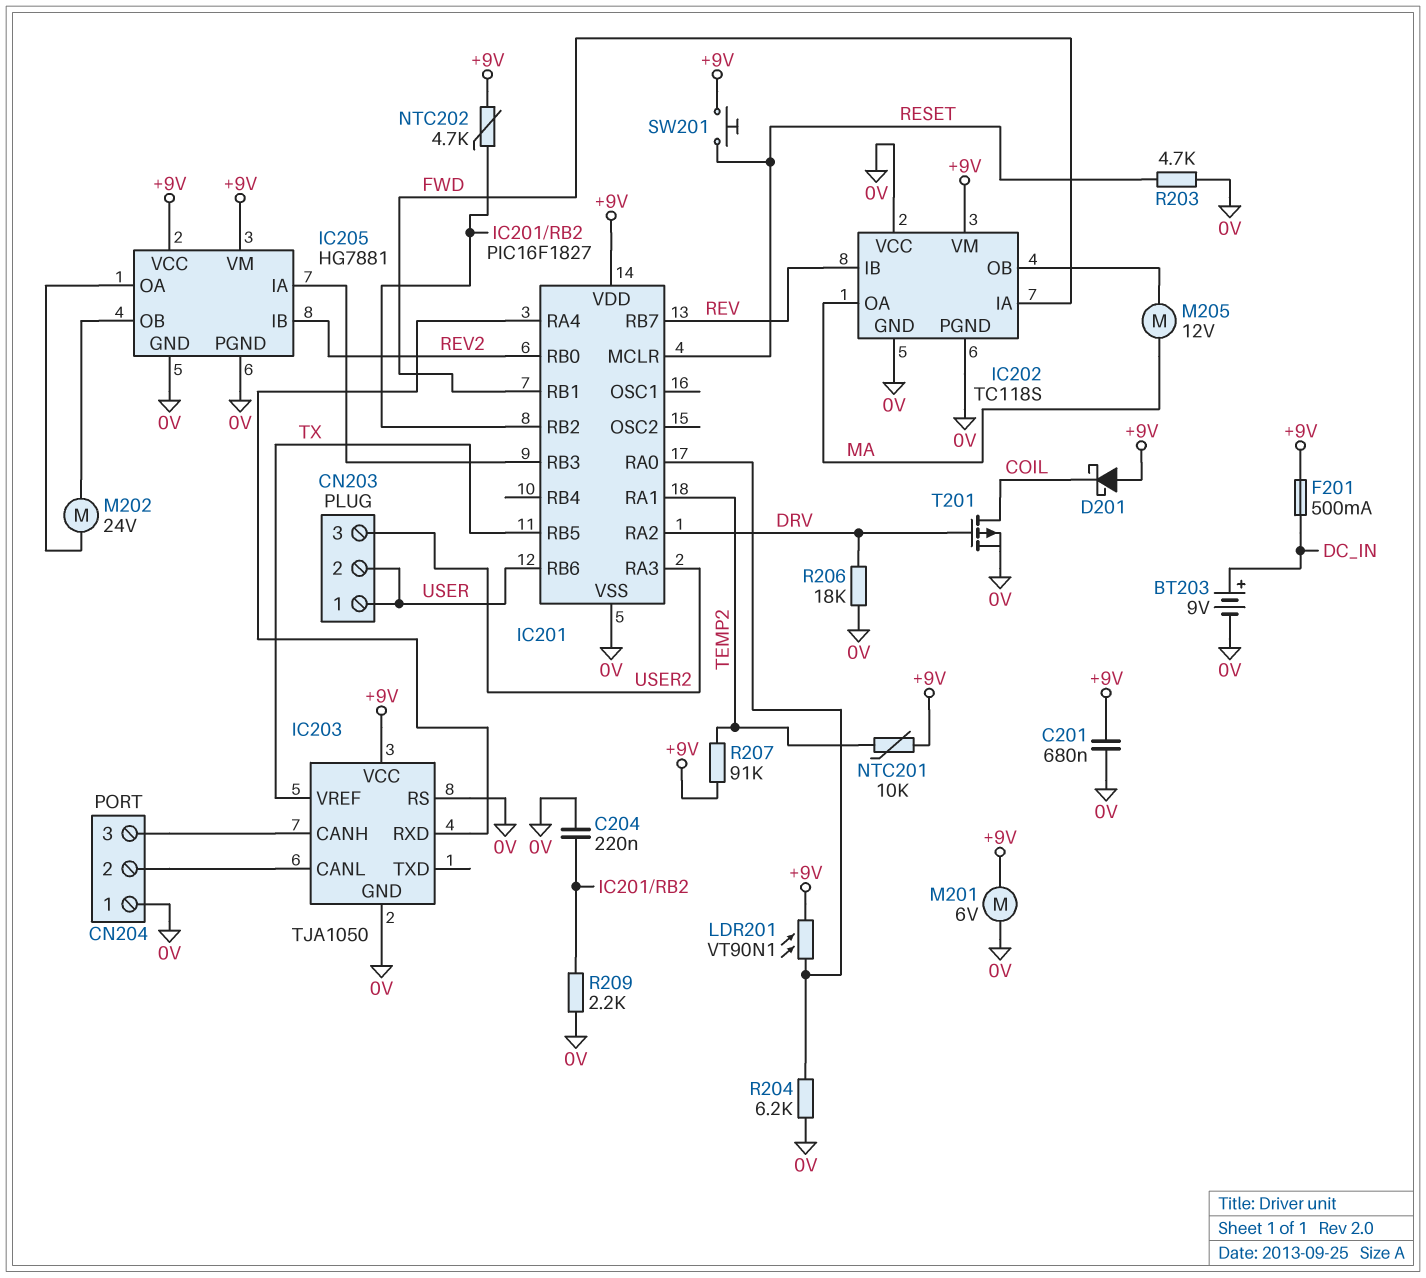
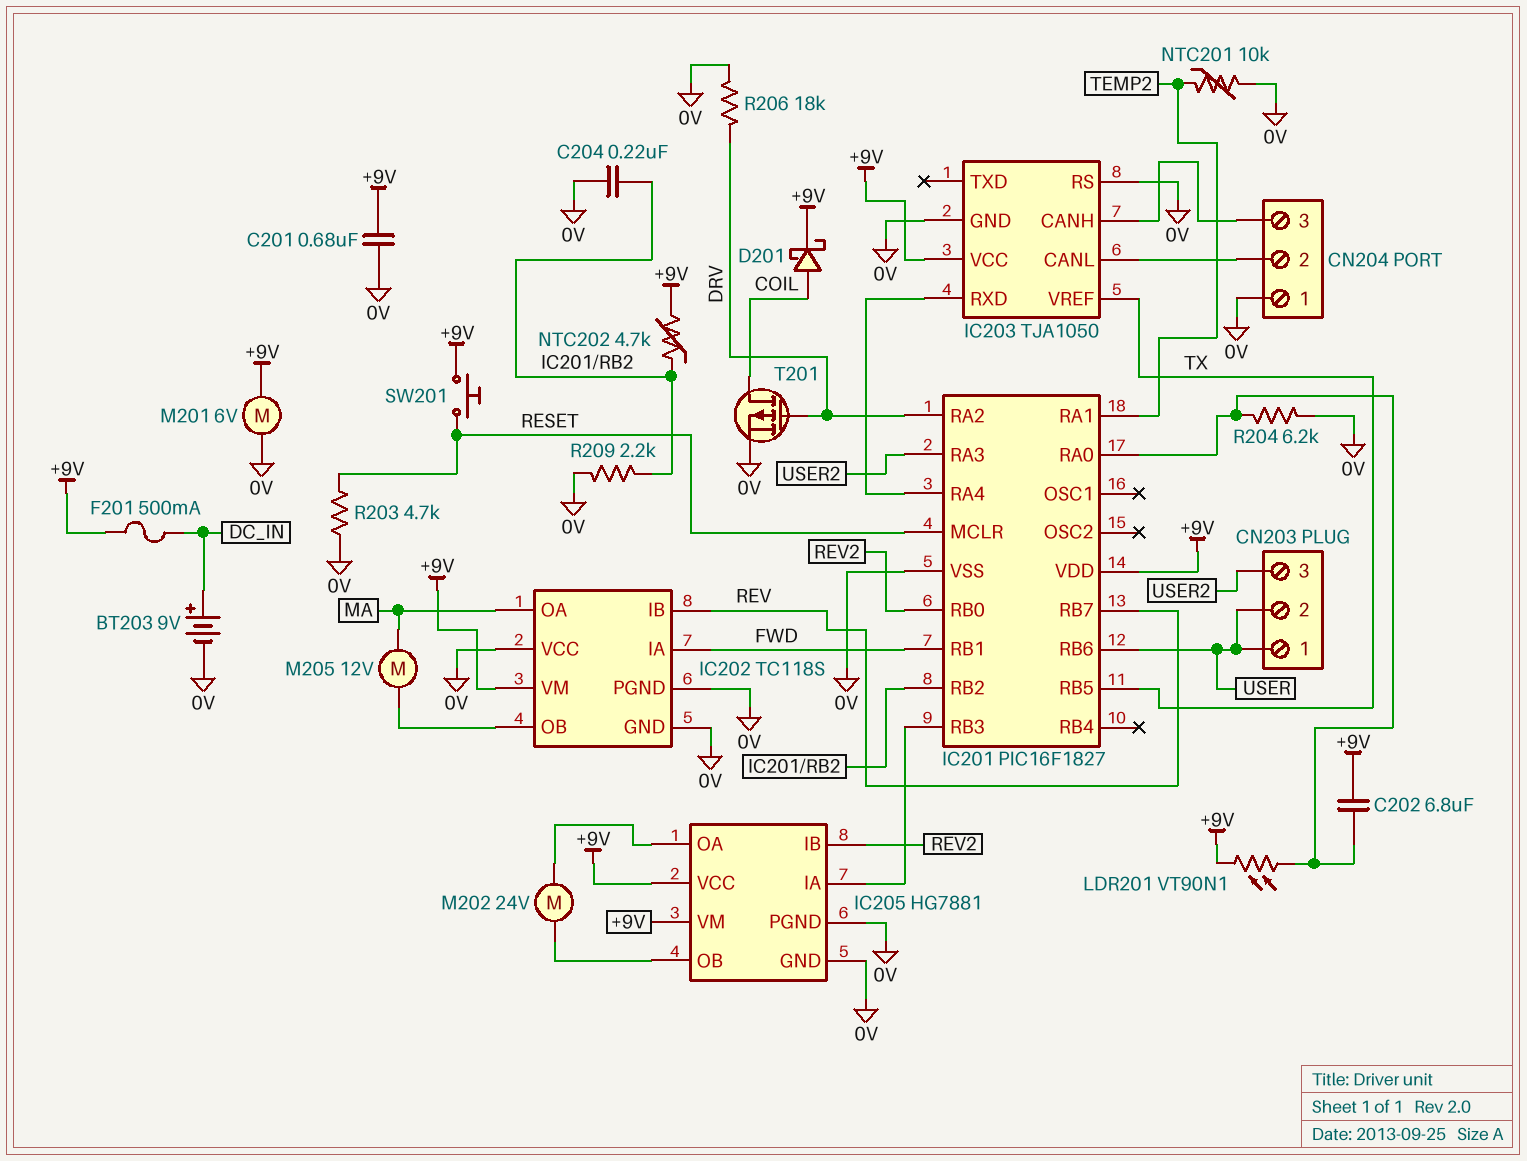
C202: none -> 6.8uF (+9V, IC201/RA0)
D201: schottky (A +9V, K COIL) -> schottky (A COIL, K +9V)
NTC201: 10k (+9V, TEMP2) -> 10k (0V, TEMP2)
R207: 91k (+9V, TEMP2) -> none

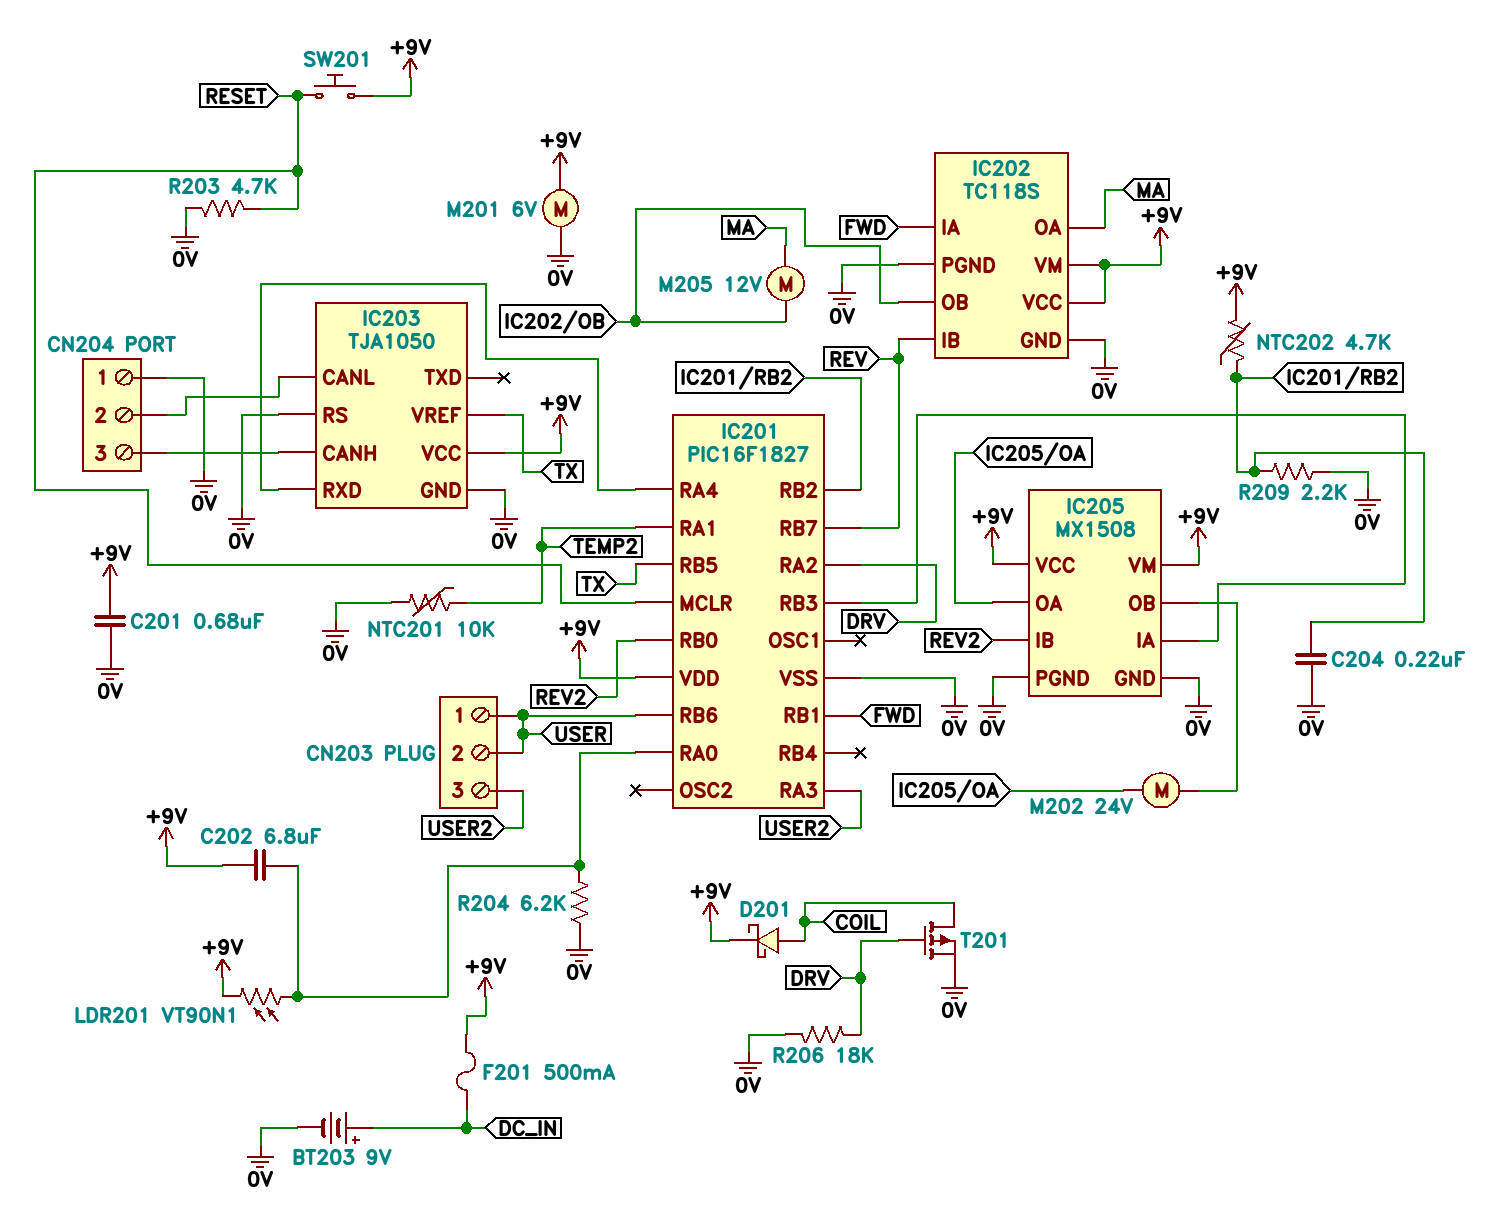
IC202 pin VCC: 0V -> +9V
IC205: HG7881 -> MX1508

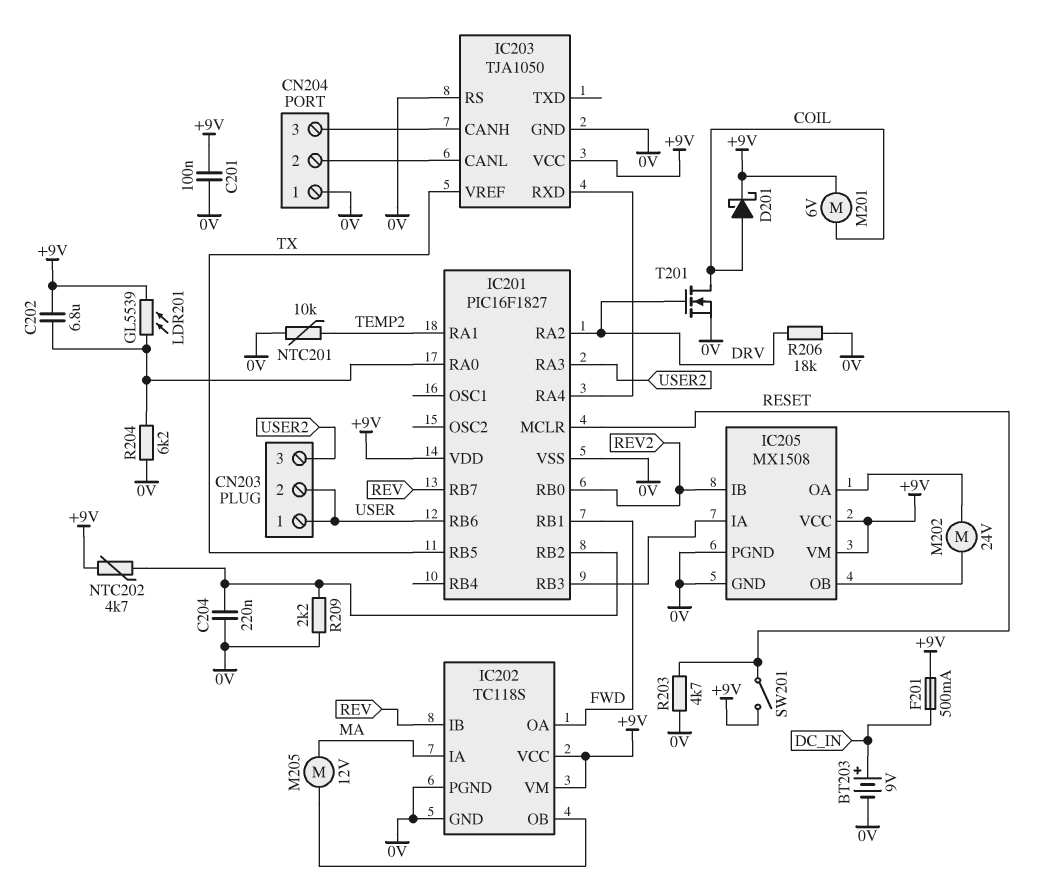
C201: 680nF (+9V, 0V) -> 100nF (+9V, 0V)
IC202 pin IA: FWD -> MA
IC202 pin OA: MA -> FWD
LDR201: VT90N1 (+9V, IC201/RA0) -> GL5539 (+9V, IC201/RA0)
M201: motor 6V (+9V, 0V) -> motor 6V (+9V, COIL)
SW201: button (+9V, RESET) -> switch (+9V, RESET)
T201: PMOS (G DRV, D COIL, S 0V) -> NMOS (G DRV, D COIL, S 0V)

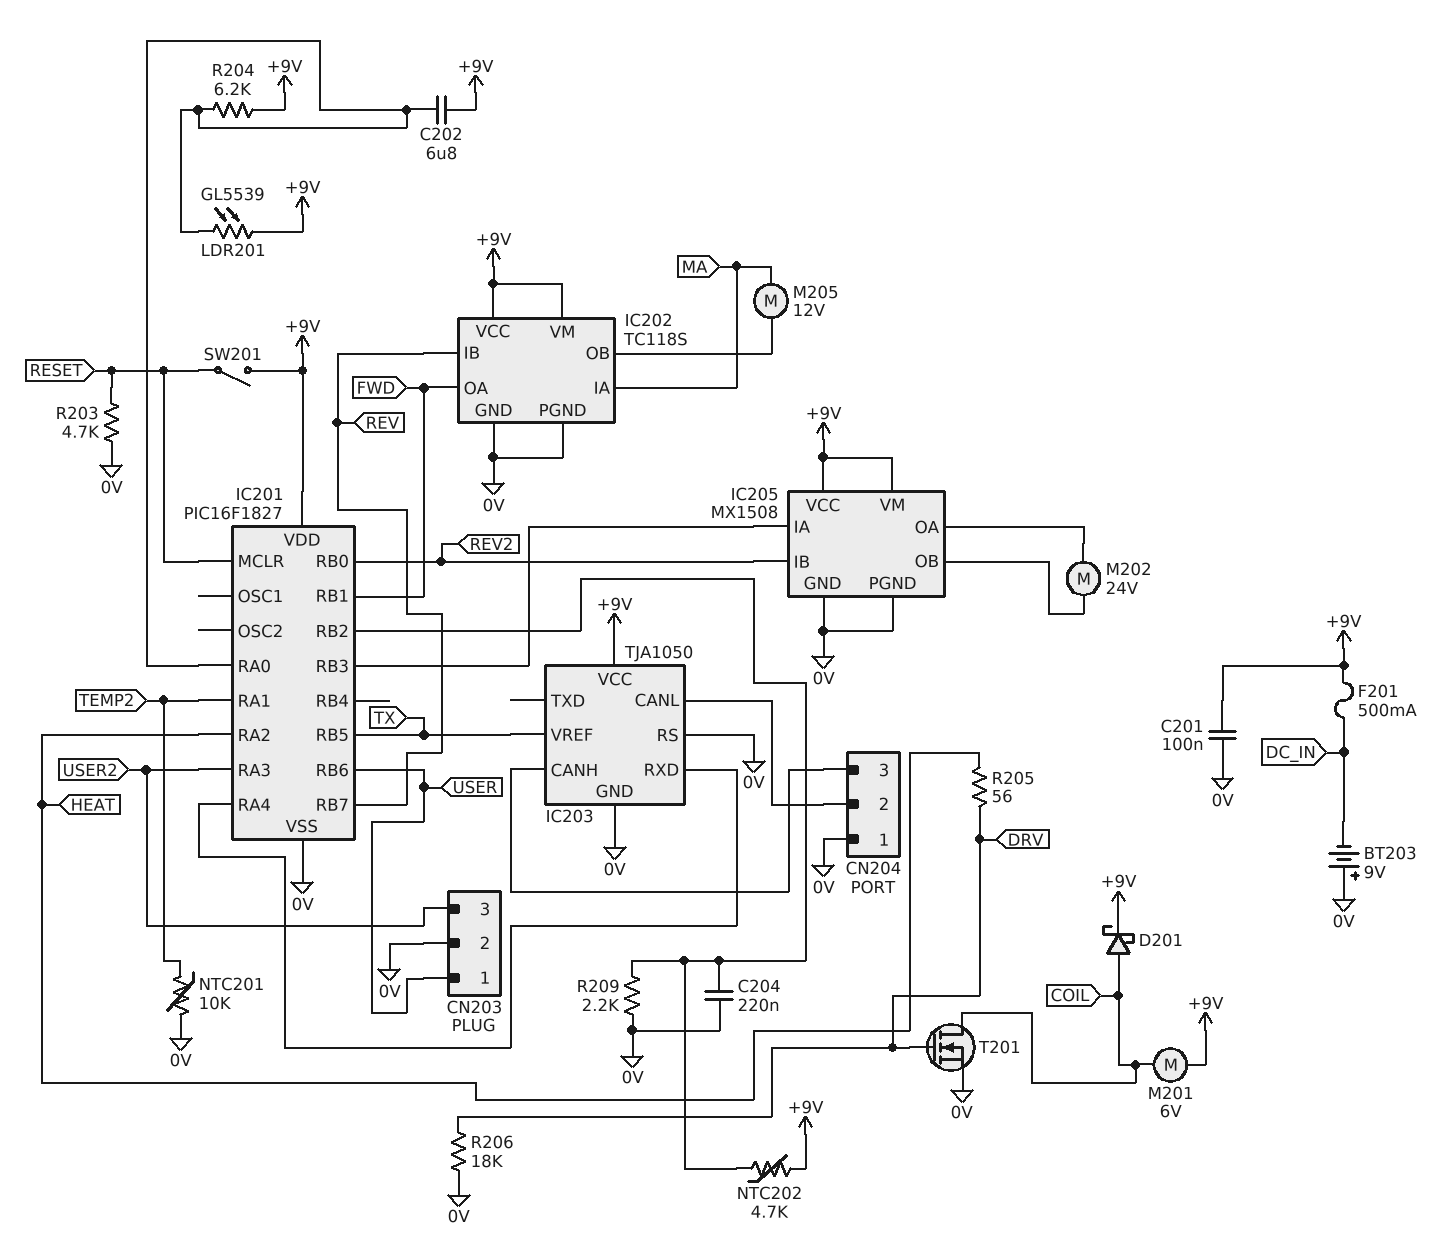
BT203: 9V (plus DC_IN, minus 0V) -> 9V (plus 0V, minus DC_IN)
CN203 pin 2: USER -> 0V
IC201 pin RA2: DRV -> HEAT
R204: 6.2k (0V, IC201/RA0) -> 6.2k (+9V, IC201/RA0)
R205: none -> 56 (DRV, HEAT)

